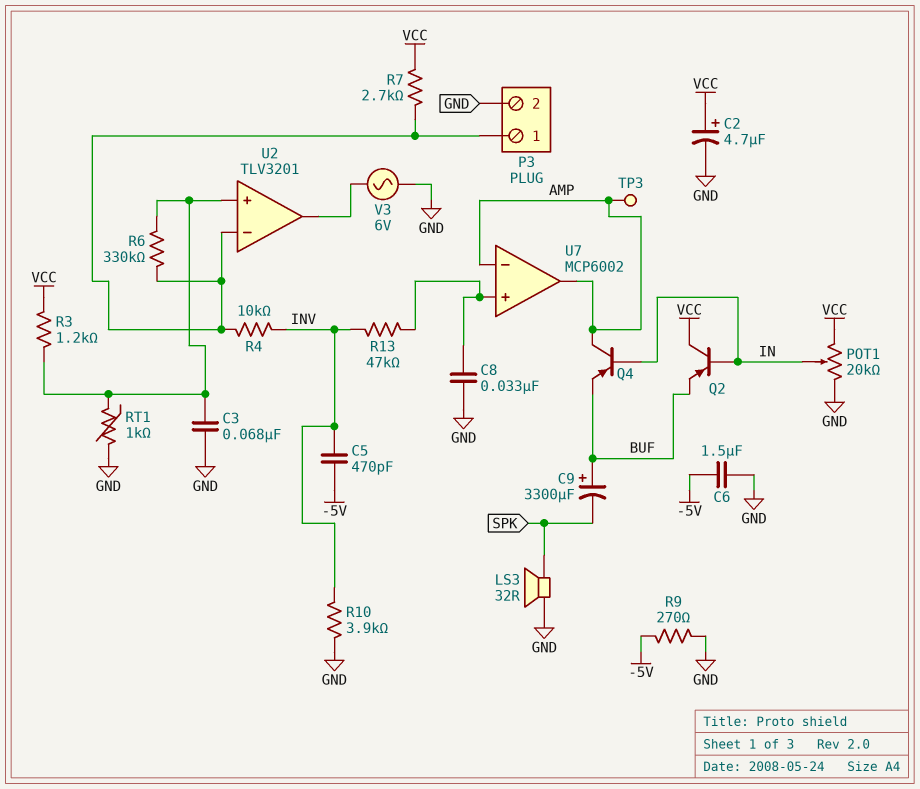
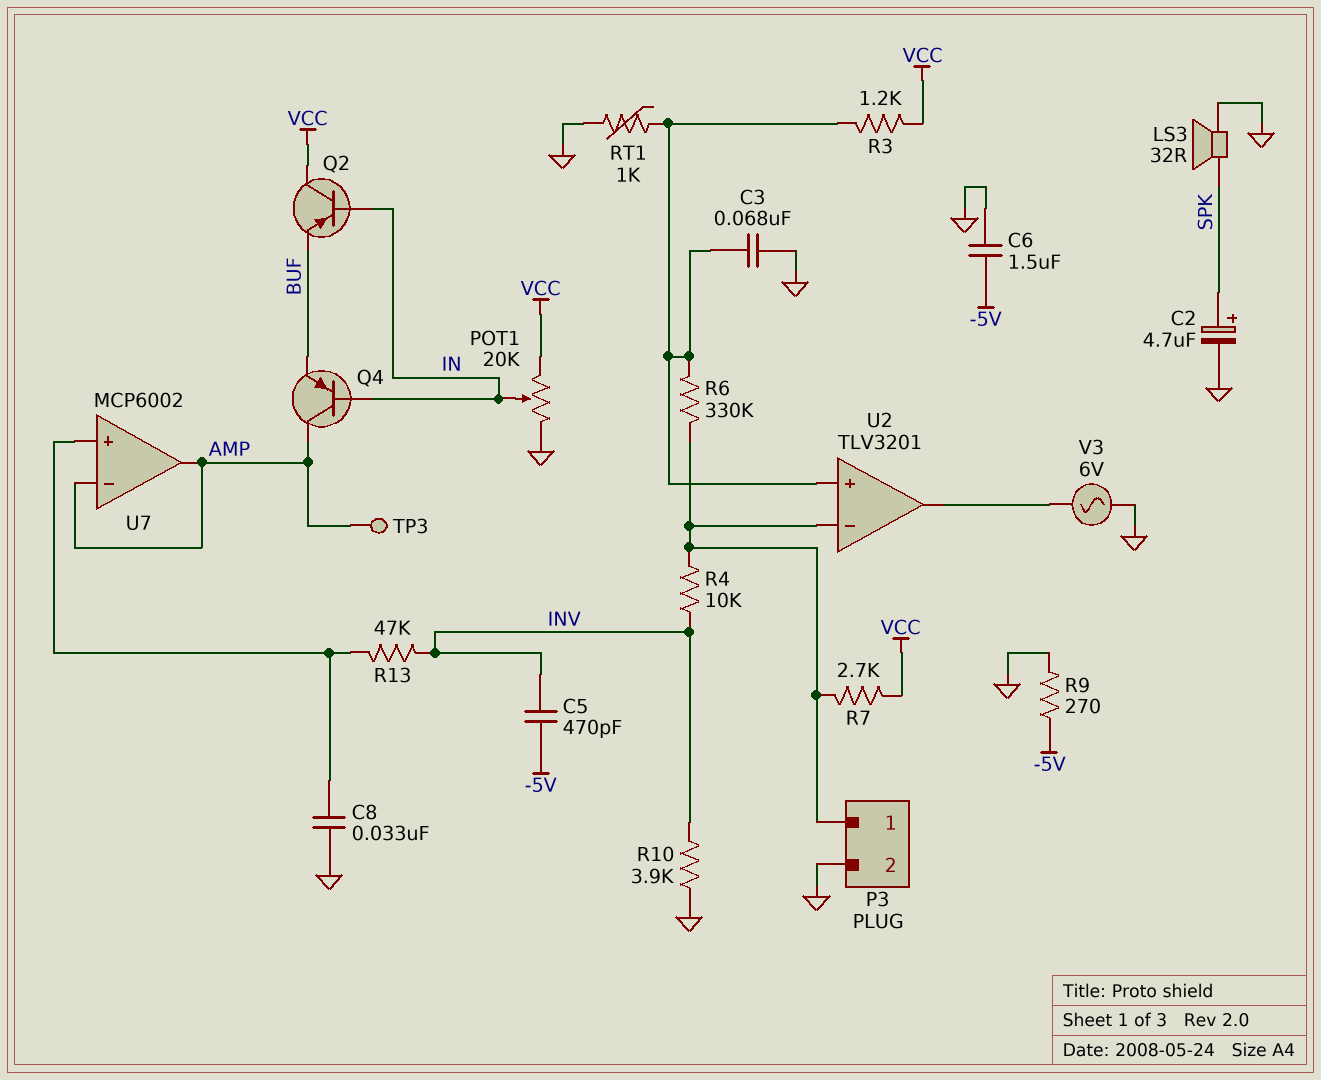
C2: 4.7uF (plus VCC, minus GND) -> 4.7uF (plus SPK, minus GND)
C9: 3300uF (plus BUF, minus SPK) -> none

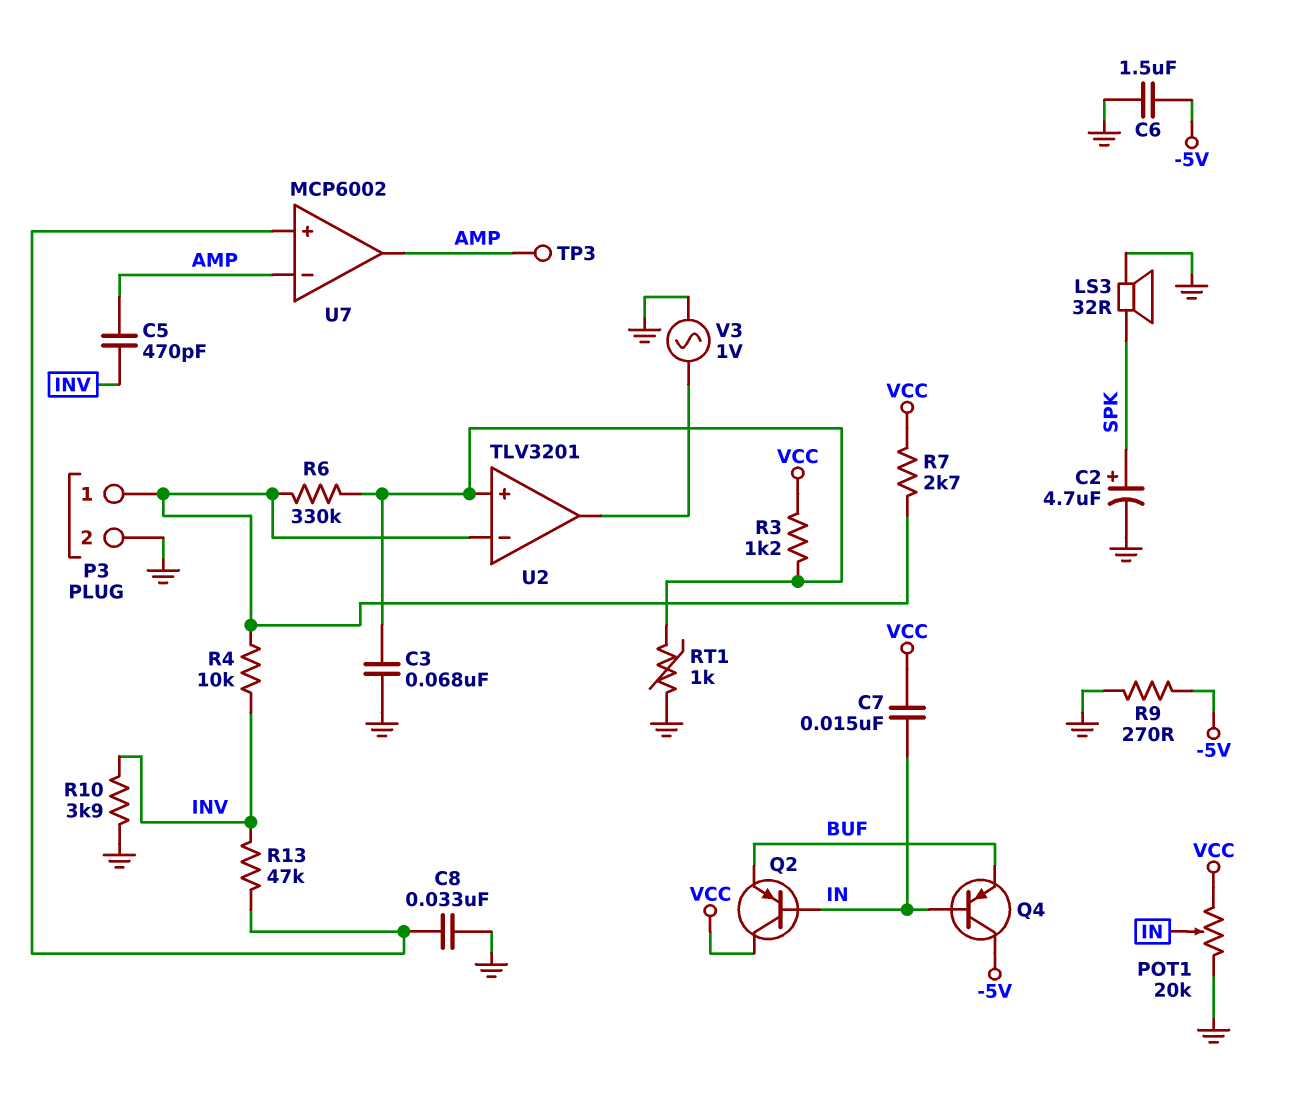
C5: 470pF (-5V, INV) -> 470pF (AMP, INV)
C7: none -> 15nF (IN, VCC)
Q4: PNP (B IN, C AMP, E BUF) -> PNP (B IN, C -5V, E BUF)
V3: AC 6V (GND, U2/out) -> AC 1V (GND, U2/out)

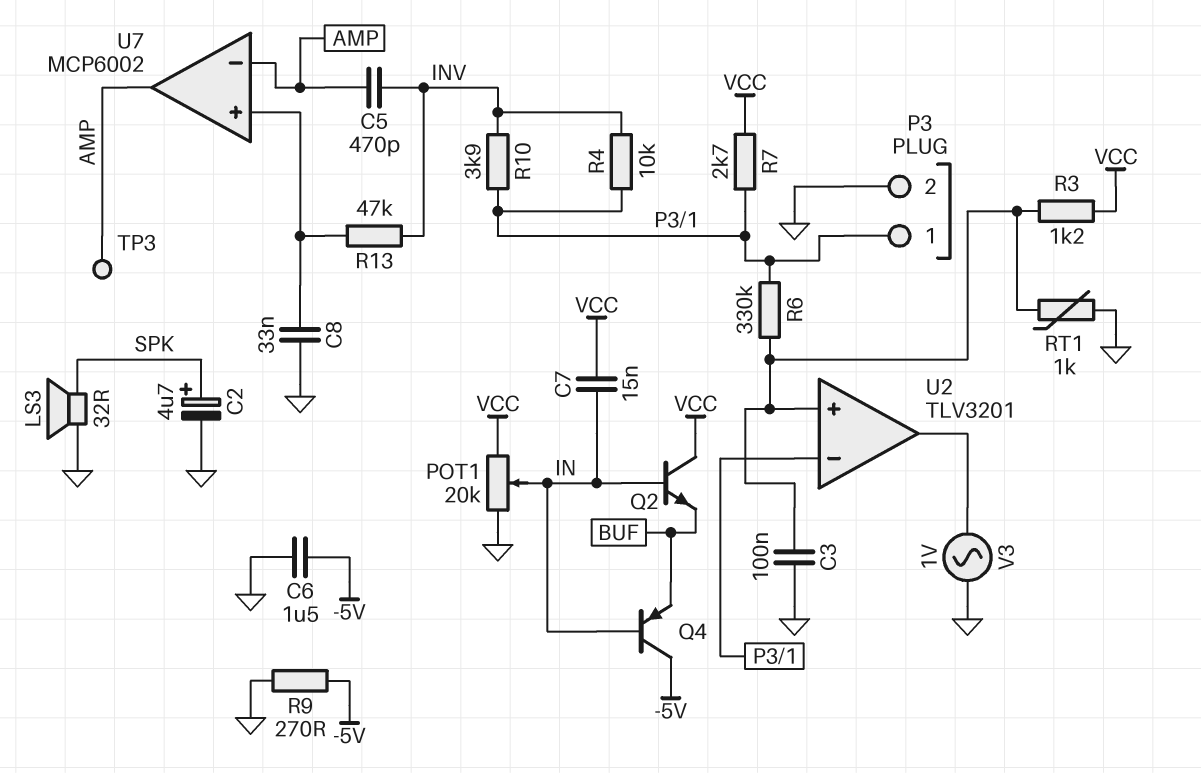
C3: 68nF (GND, U2/in+) -> 100nF (GND, U2/in+)
Q2: PNP (B IN, C VCC, E BUF) -> NPN (B IN, C VCC, E BUF)
R10: 3.9k (GND, INV) -> 3.9k (INV, P3/1)

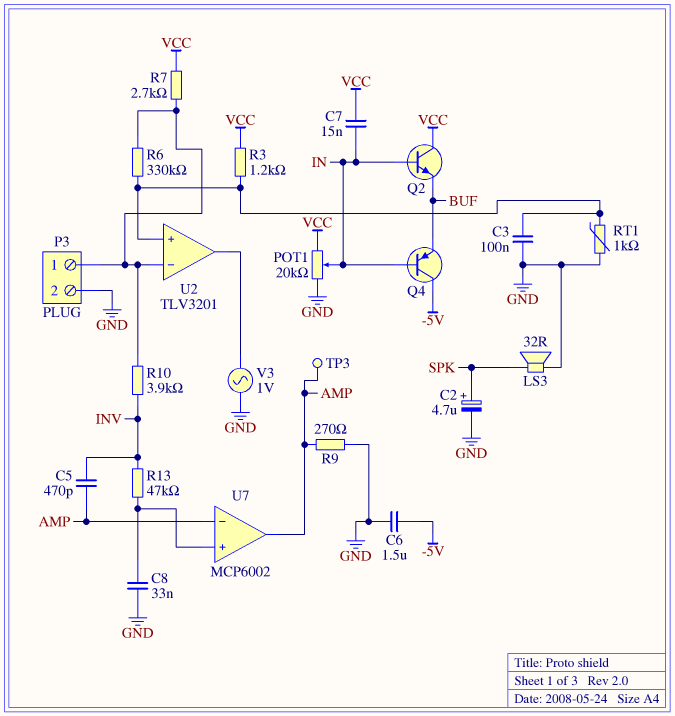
R4: 10k (INV, P3/1) -> none
R9: 270 (-5V, GND) -> 270 (AMP, GND)

